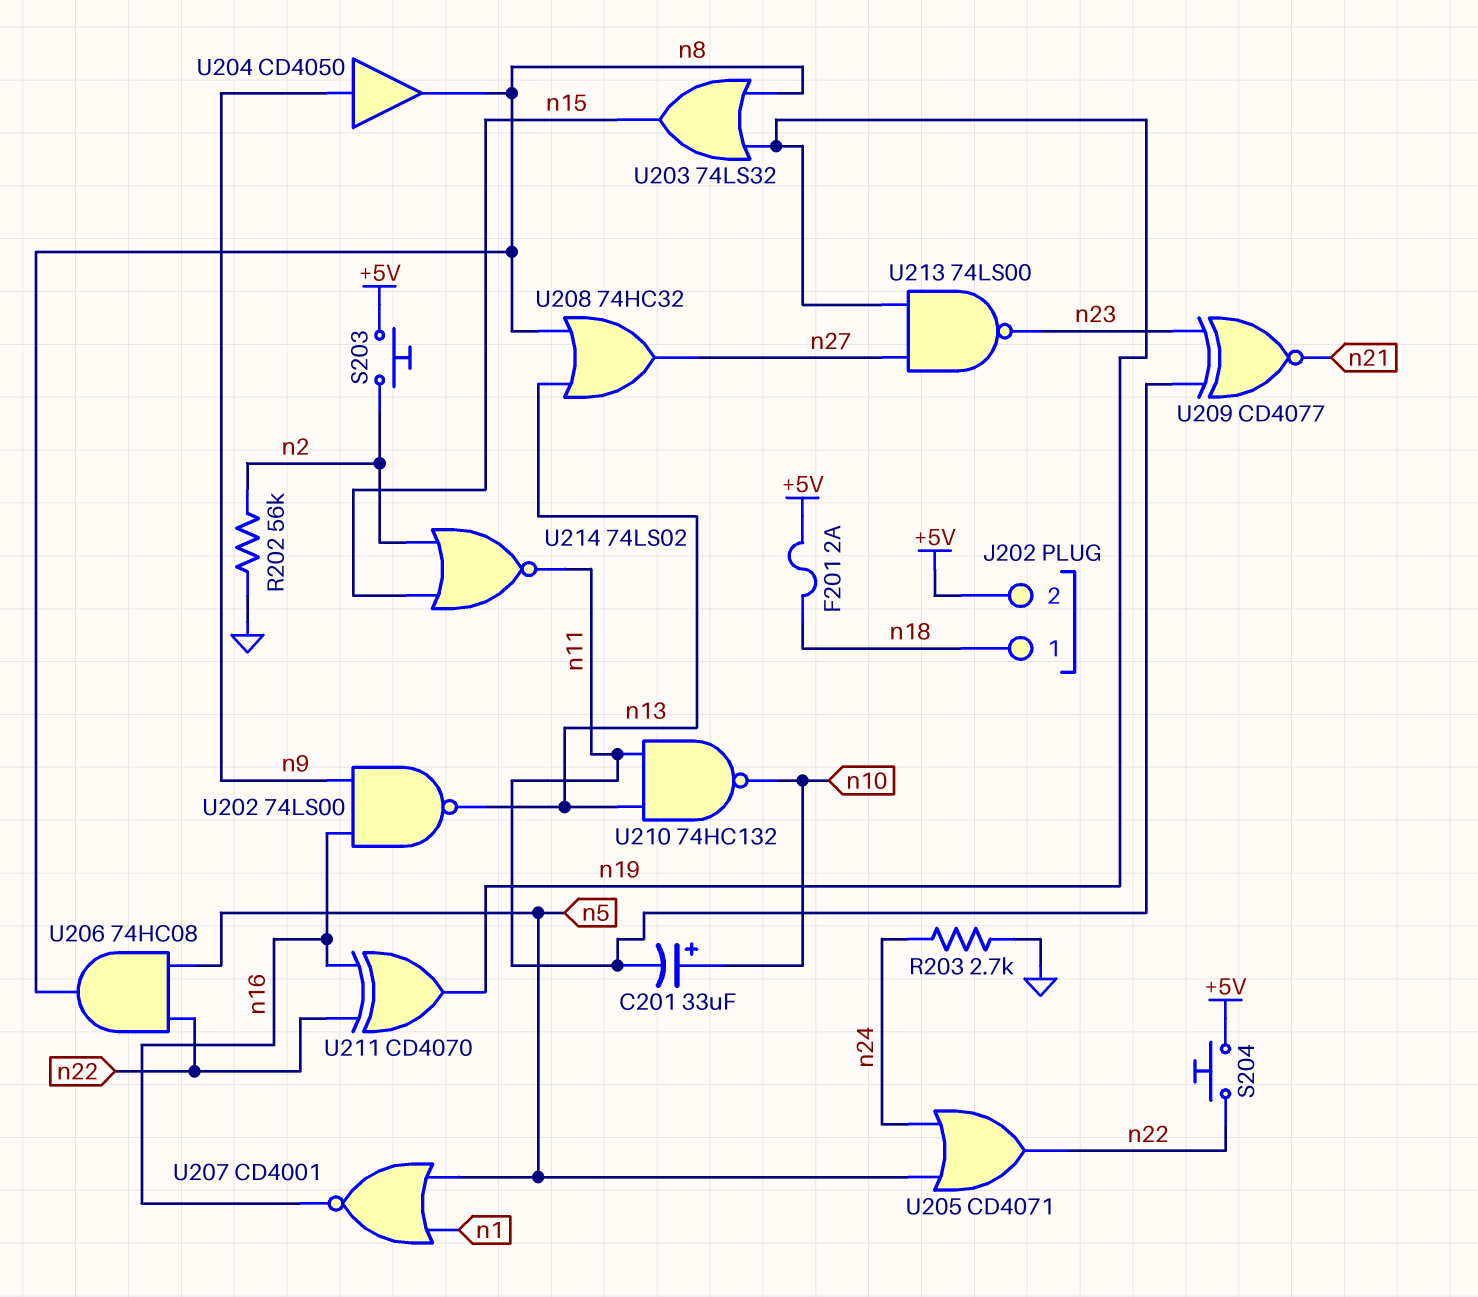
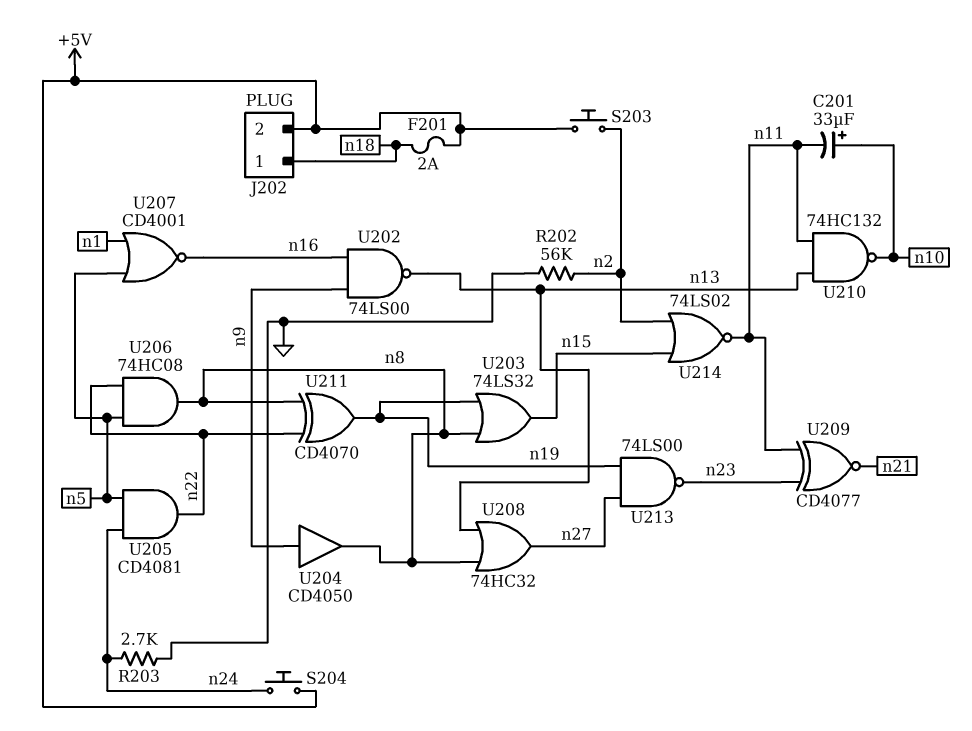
S204: button (+5V, n22) -> button (+5V, n24)
U205: OR CD4071 (in n5, in n24, out n22) -> AND CD4081 (in n5, in n24, out n22)
U211: XOR CD4070 (in n16, in n22, out n19) -> XOR CD4070 (in n8, in n22, out n19)

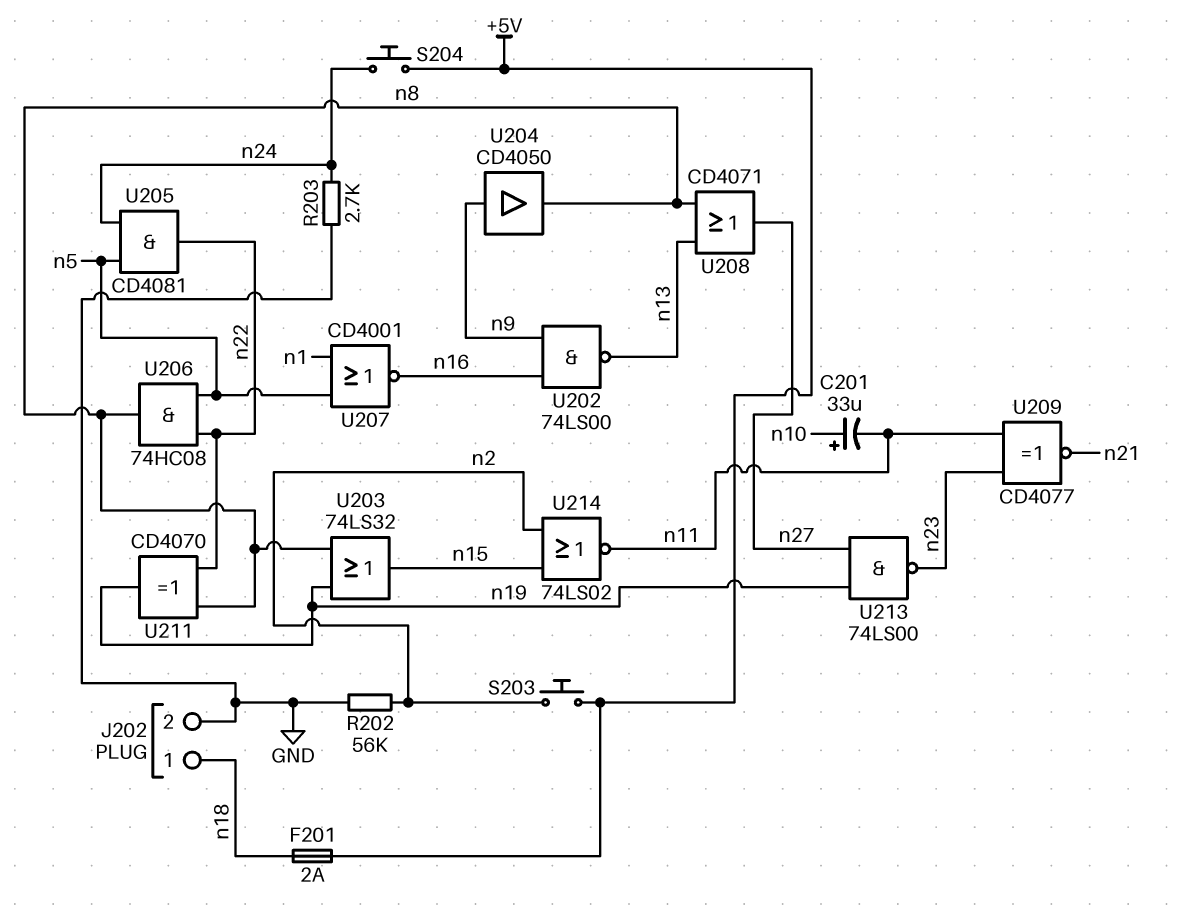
J202 pin 2: +5V -> GND
U208: OR 74HC32 (in n8, in n13, out n27) -> OR CD4071 (in n8, in n13, out n27)
U210: NAND 74HC132 (in n11, in n13, out n10) -> none

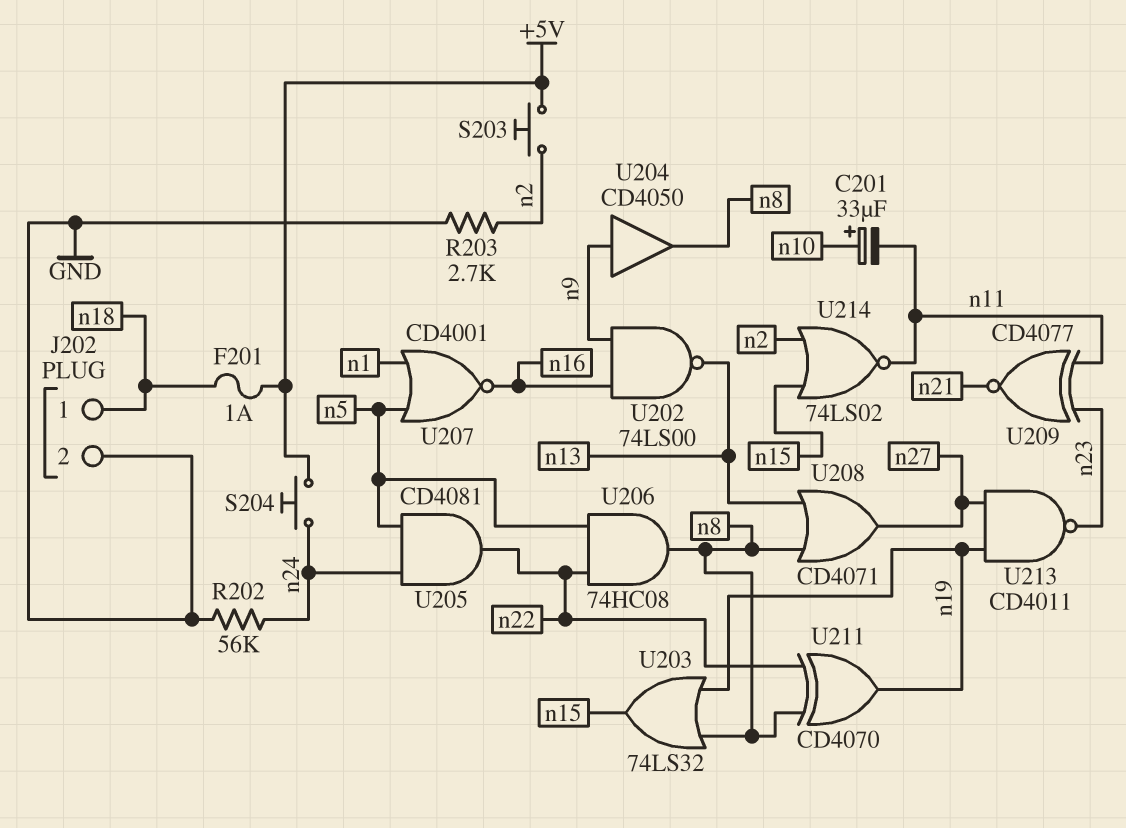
F201: 2A (+5V, n18) -> 1A (+5V, n18)
R202: 56k (GND, n2) -> 56k (GND, n24)
R203: 2.7k (GND, n24) -> 2.7k (GND, n2)
U213: NAND 74LS00 (in n19, in n27, out n23) -> NAND CD4011 (in n19, in n27, out n23)

